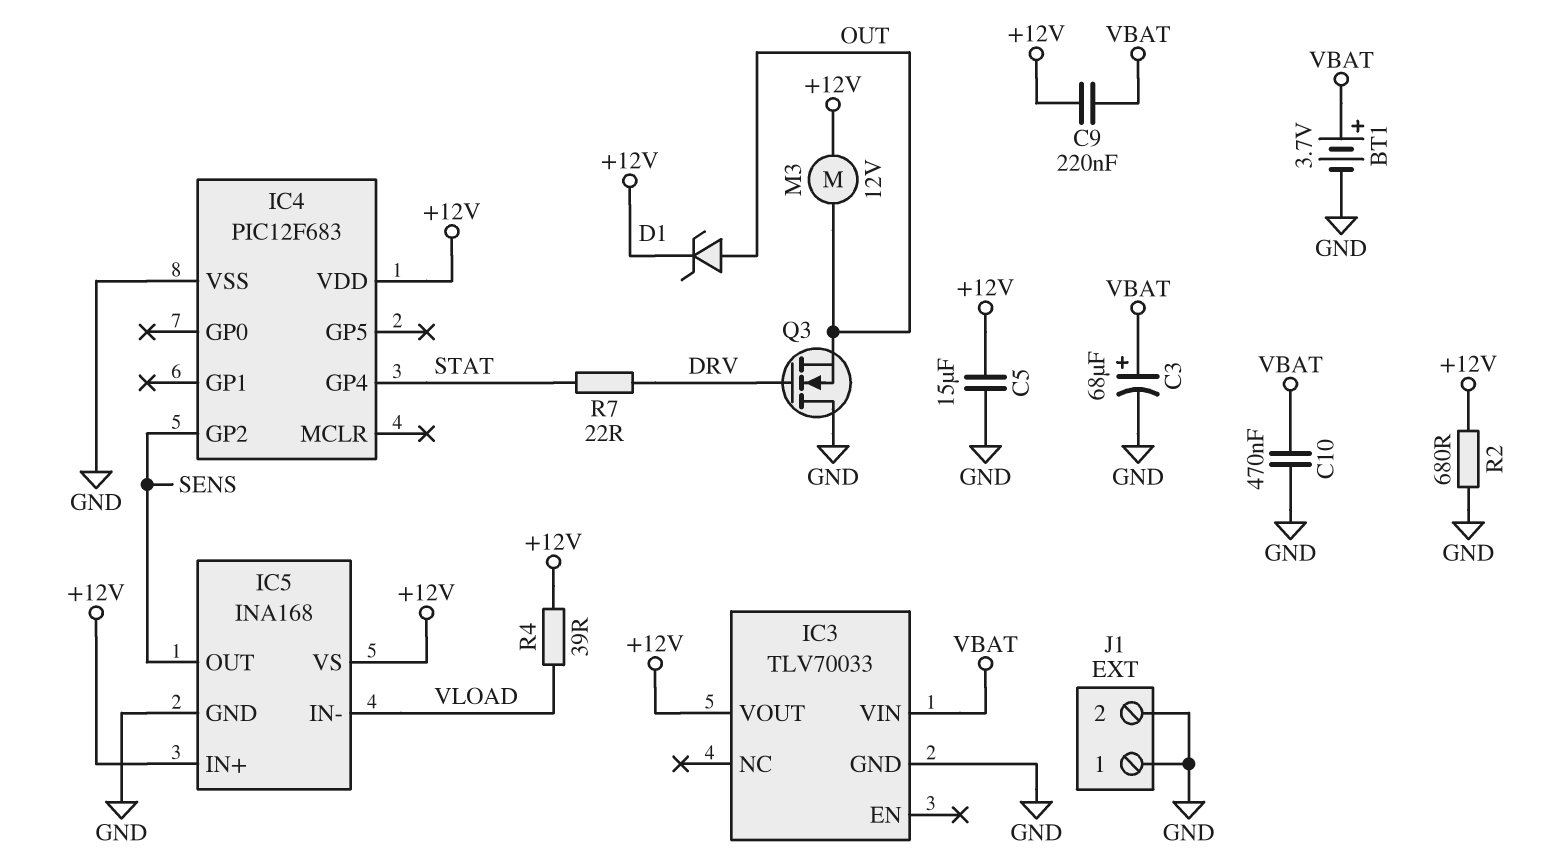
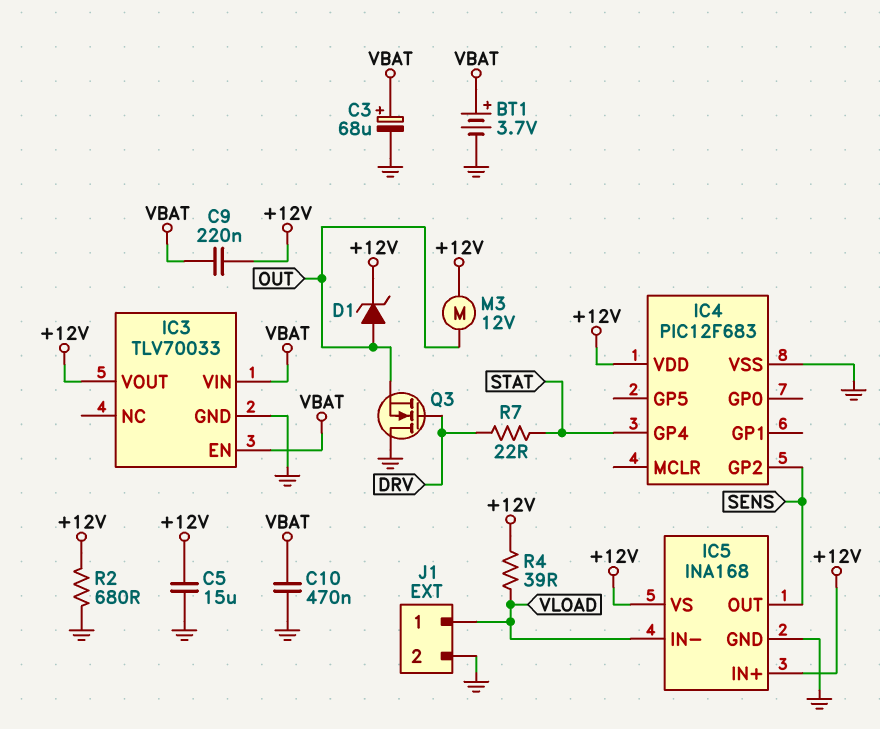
IC3 pin EN: none -> VBAT
J1 pin 1: GND -> VLOAD

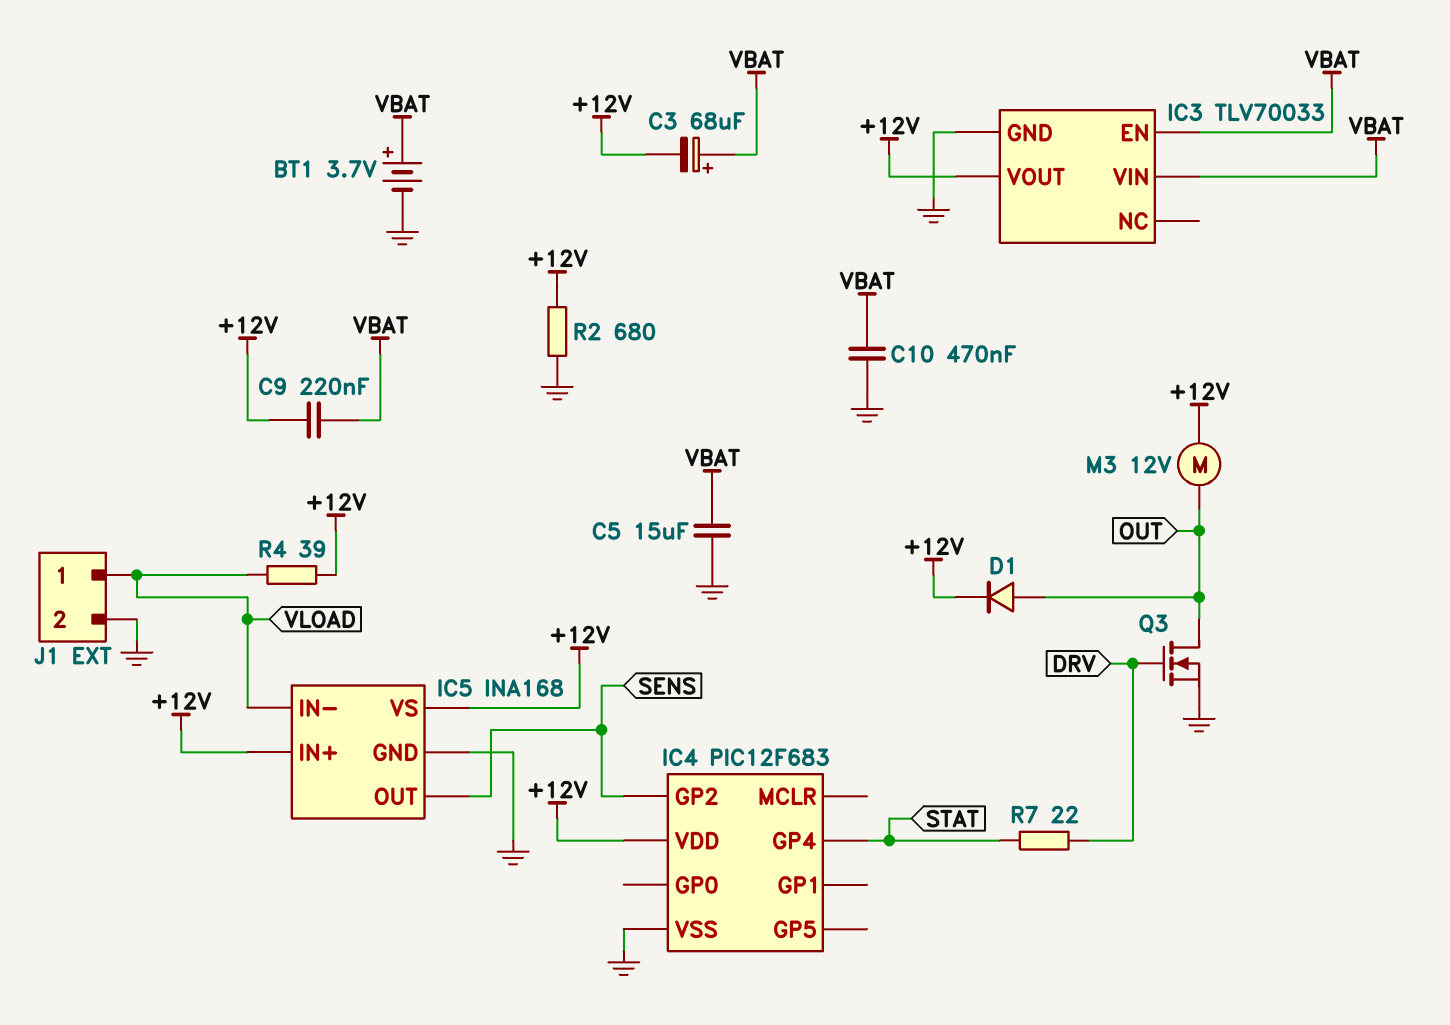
C3: 68uF (plus VBAT, minus GND) -> 68uF (plus VBAT, minus +12V)
C5: 15uF (+12V, GND) -> 15uF (GND, VBAT)
D1: zener (A OUT, K +12V) -> diode (A OUT, K +12V)
Q3: NMOS (G DRV, D GND, S OUT) -> NMOS (G DRV, D OUT, S GND)

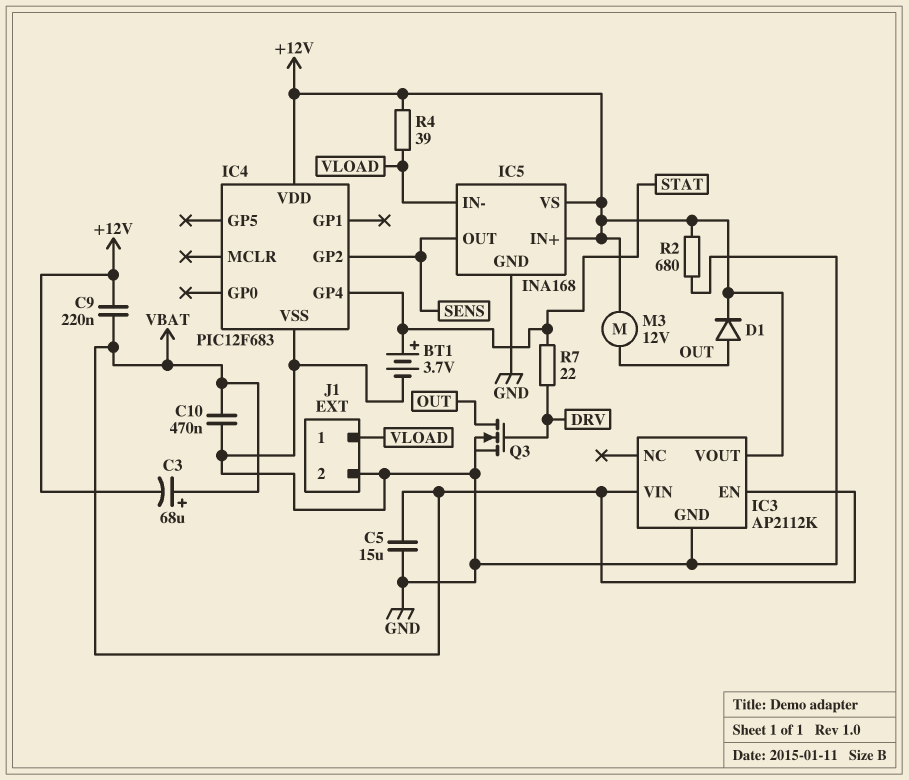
BT1: 3.7V (plus VBAT, minus GND) -> 3.7V (plus STAT, minus GND)
IC3: TLV70033 -> AP2112K

